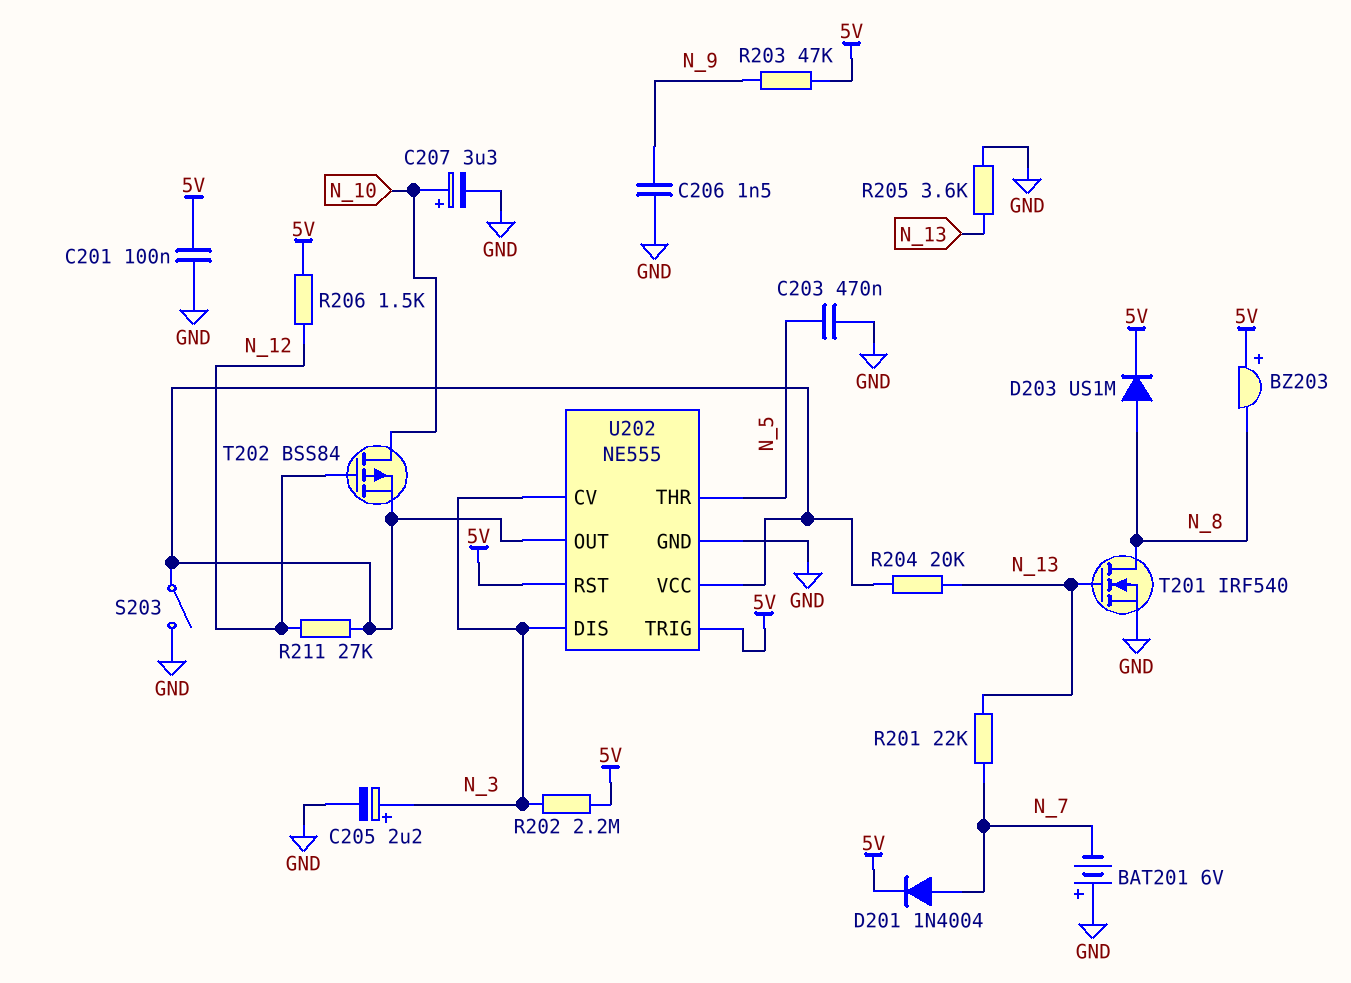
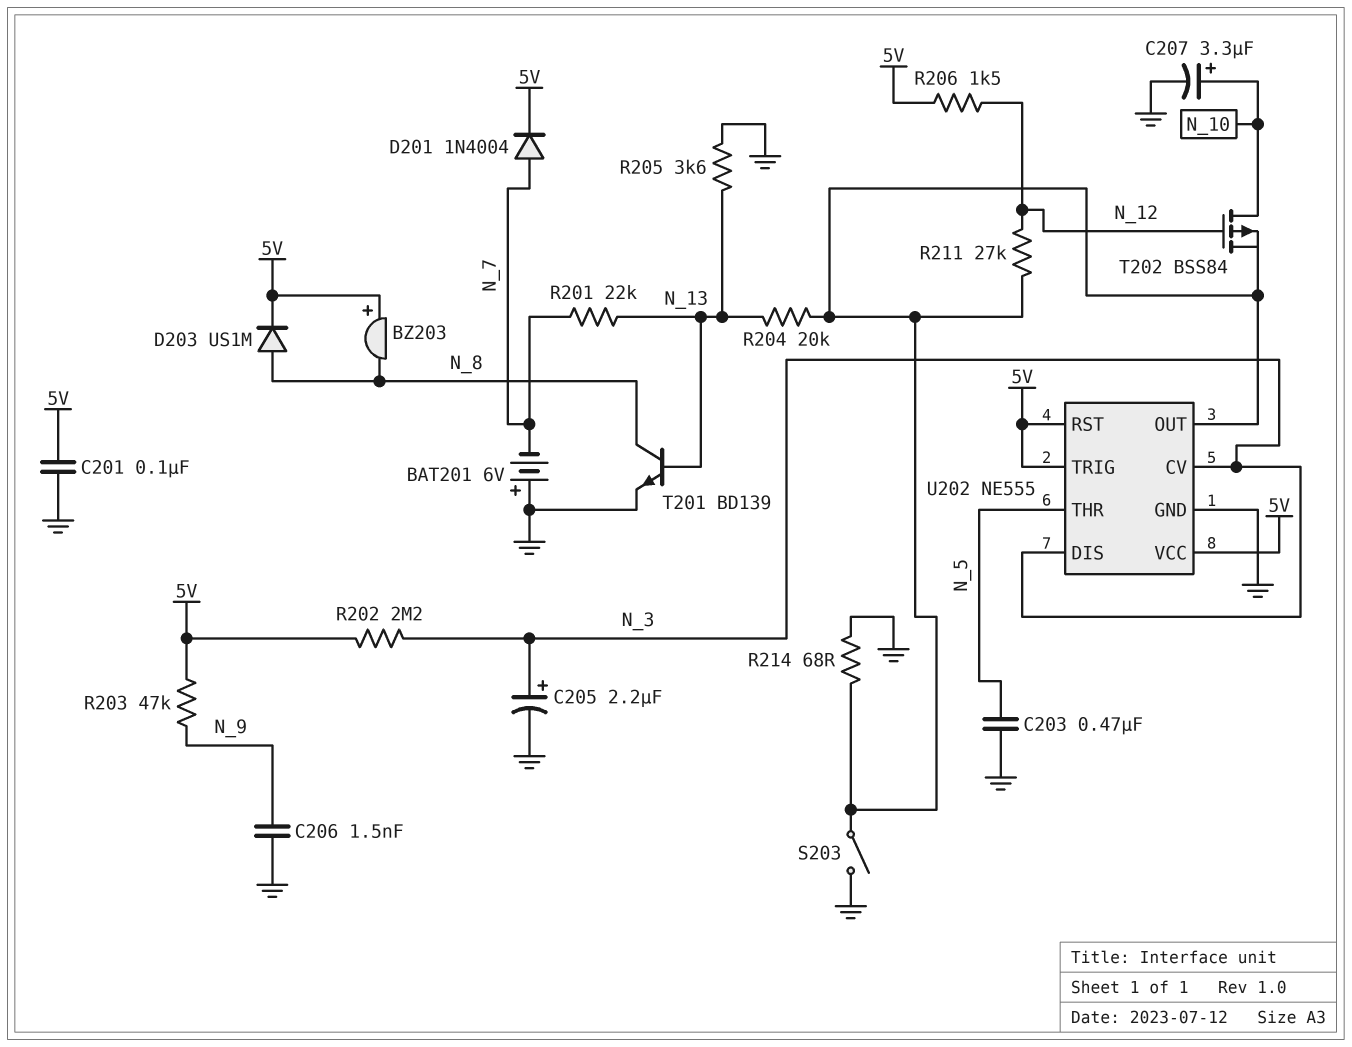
R214: none -> 68 (GND, U202/OUT)
T201: NMOS IRF540 (G N_13, D N_8, S GND) -> NPN BD139 (B N_13, C N_8, E GND)
U202 pin VCC: U202/OUT -> 5V

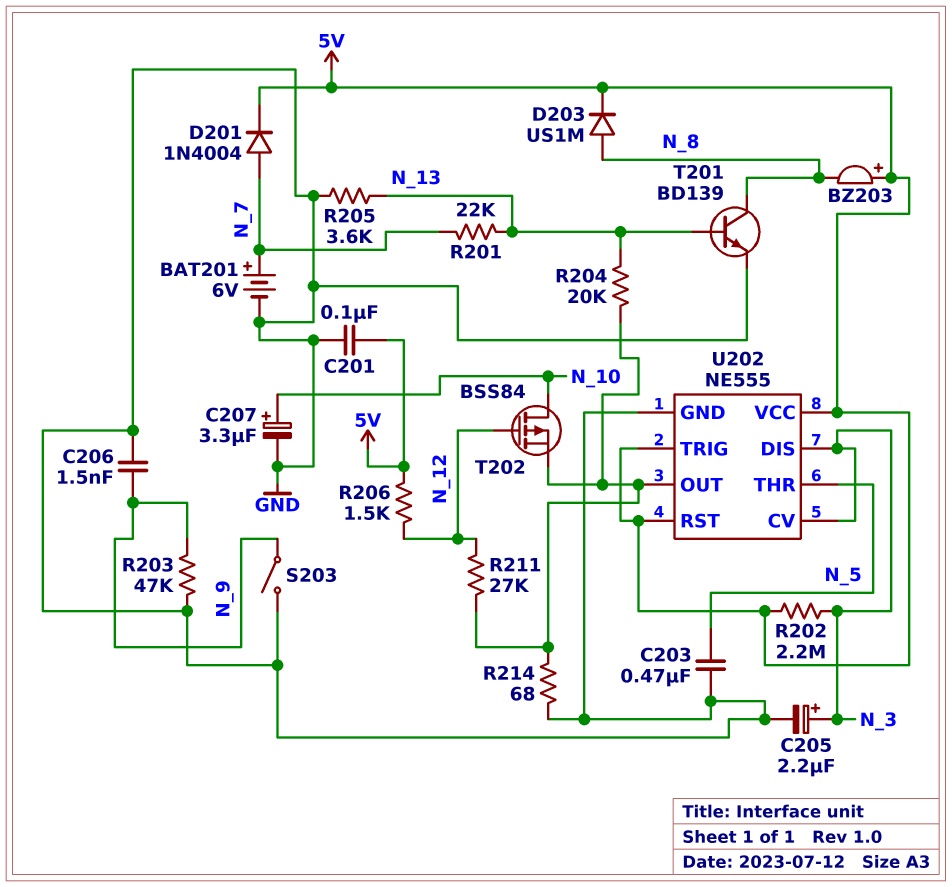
BAT201: 6V (plus GND, minus N_7) -> 6V (plus N_7, minus GND)
R203: 47k (5V, N_9) -> 47k (GND, N_9)
S203: switch (GND, U202/OUT) -> switch (GND, N_9)

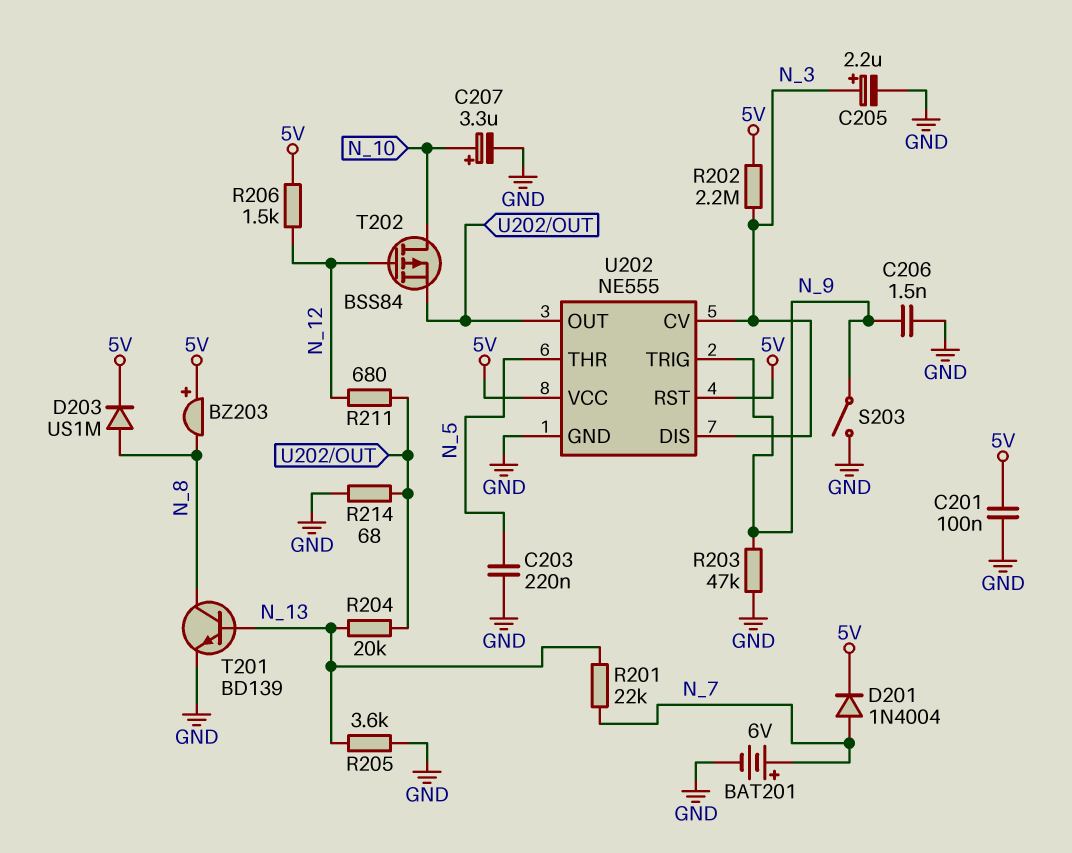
C203: 470nF (GND, N_5) -> 220nF (GND, N_5)
R211: 27k (N_12, U202/OUT) -> 680 (N_12, U202/OUT)
U202 pin TRIG: 5V -> N_9

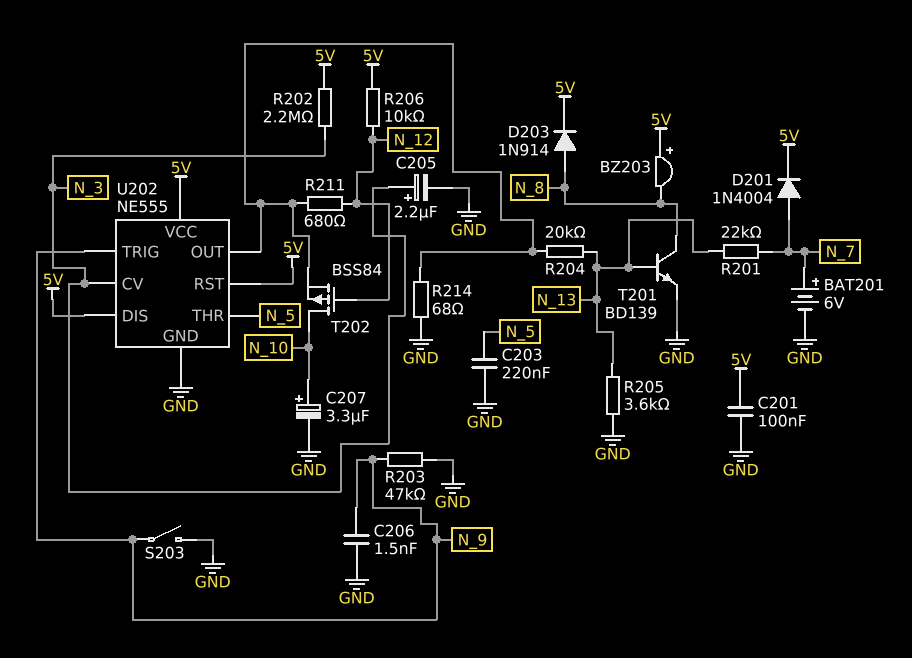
D203: diode US1M (A N_8, K 5V) -> diode 1N914 (A N_8, K 5V)
R206: 1.5k (5V, N_12) -> 10k (5V, N_12)
U202 pin DIS: N_3 -> 5V

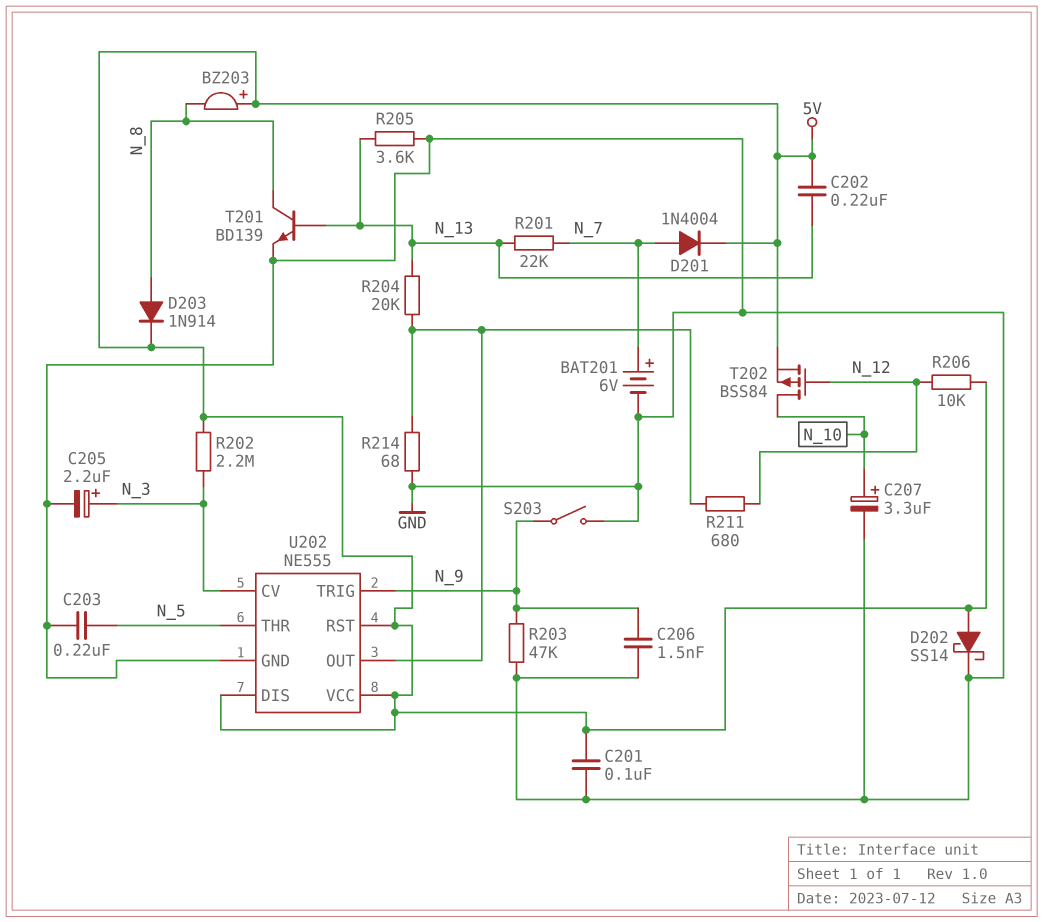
C202: none -> 220nF (5V, N_13)
D202: none -> schottky SS14 (A 5V, K GND)
T202: PMOS BSS84 (G N_12, D N_10, S U202/OUT) -> PMOS BSS84 (G N_12, D N_10, S 5V)

